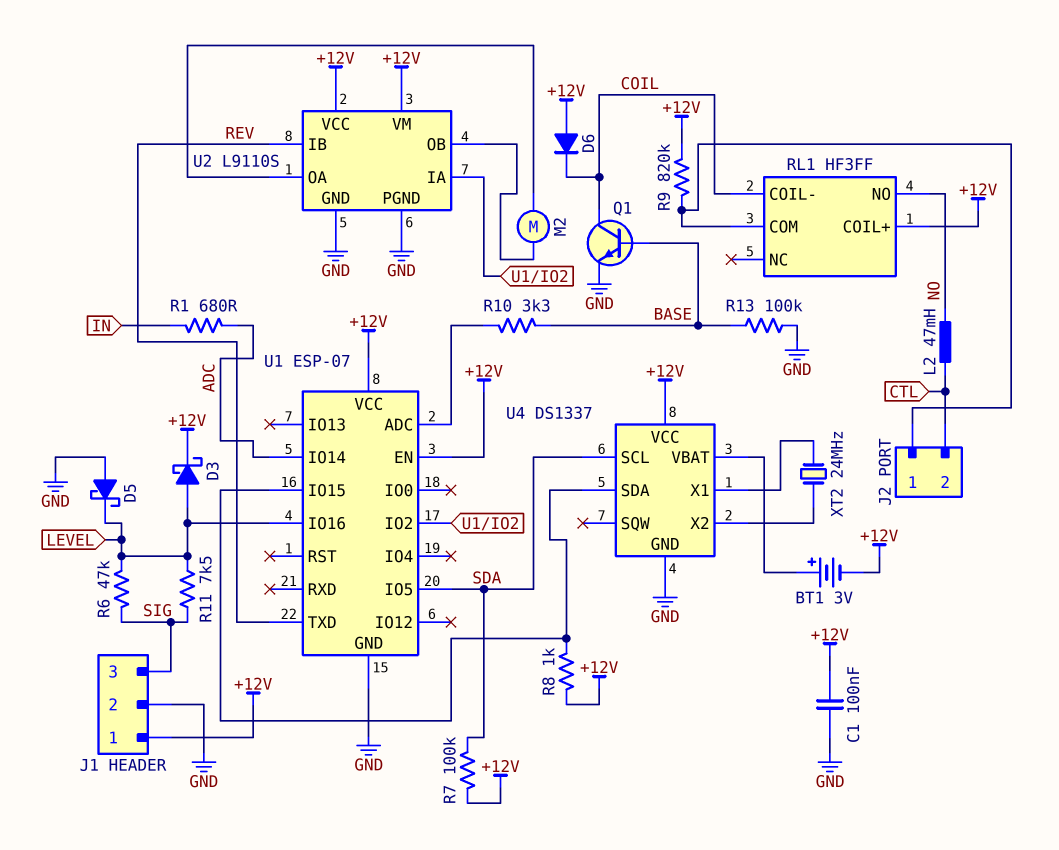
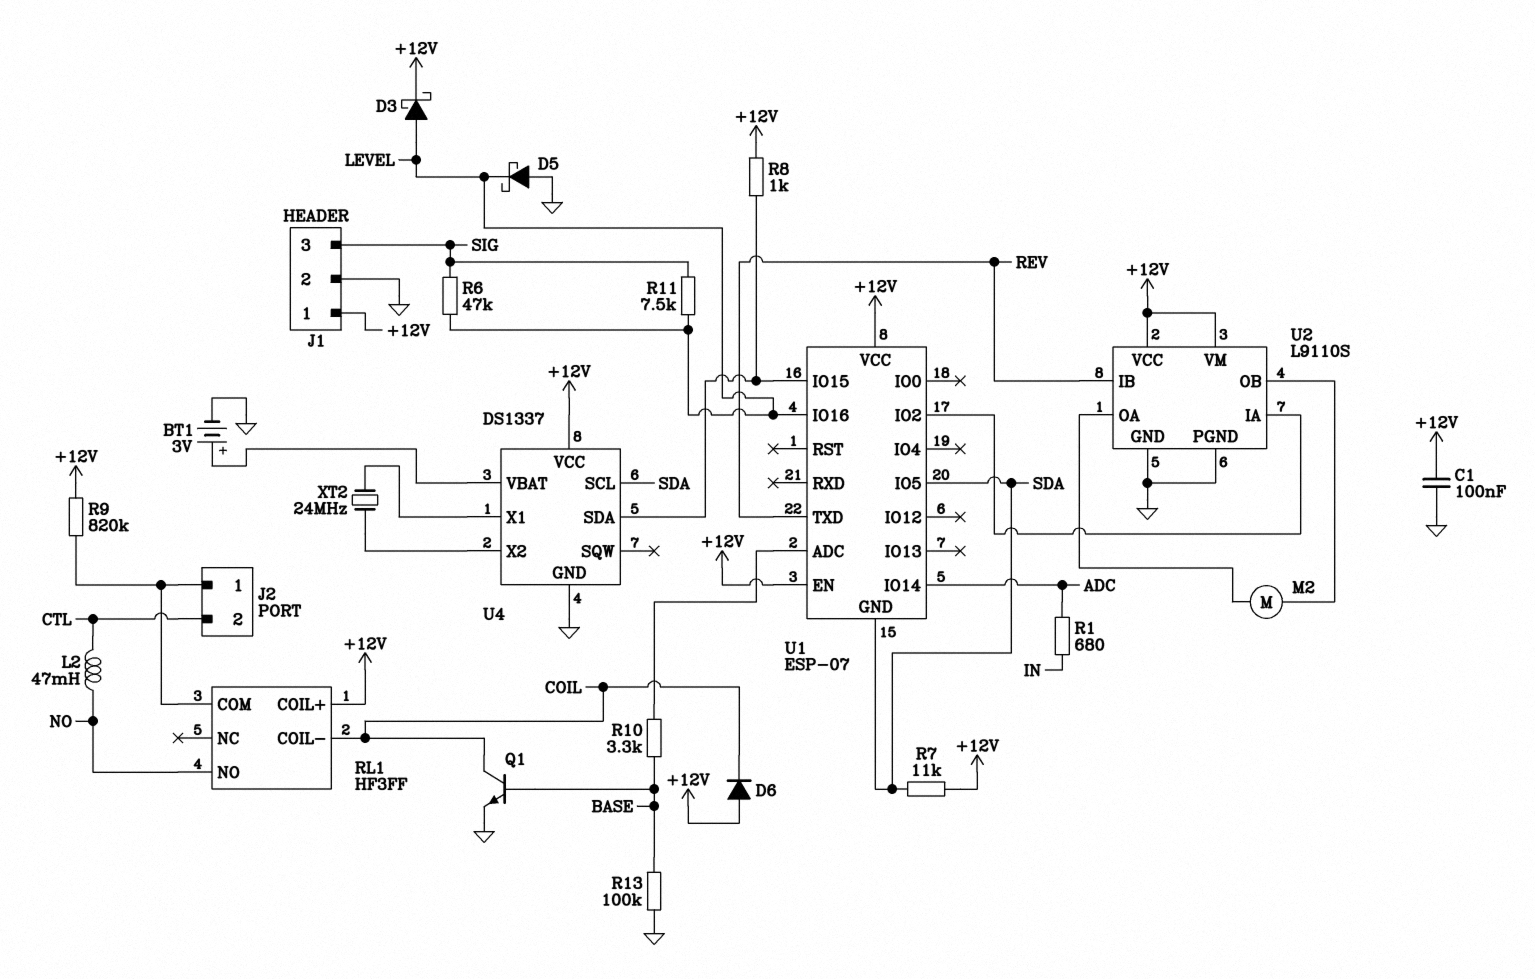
BT1: 3V (plus U4/VBAT, minus +12V) -> 3V (plus U4/VBAT, minus GND)
R7: 100k (+12V, SDA) -> 11k (+12V, SDA)
U1 pin GND: GND -> SDA

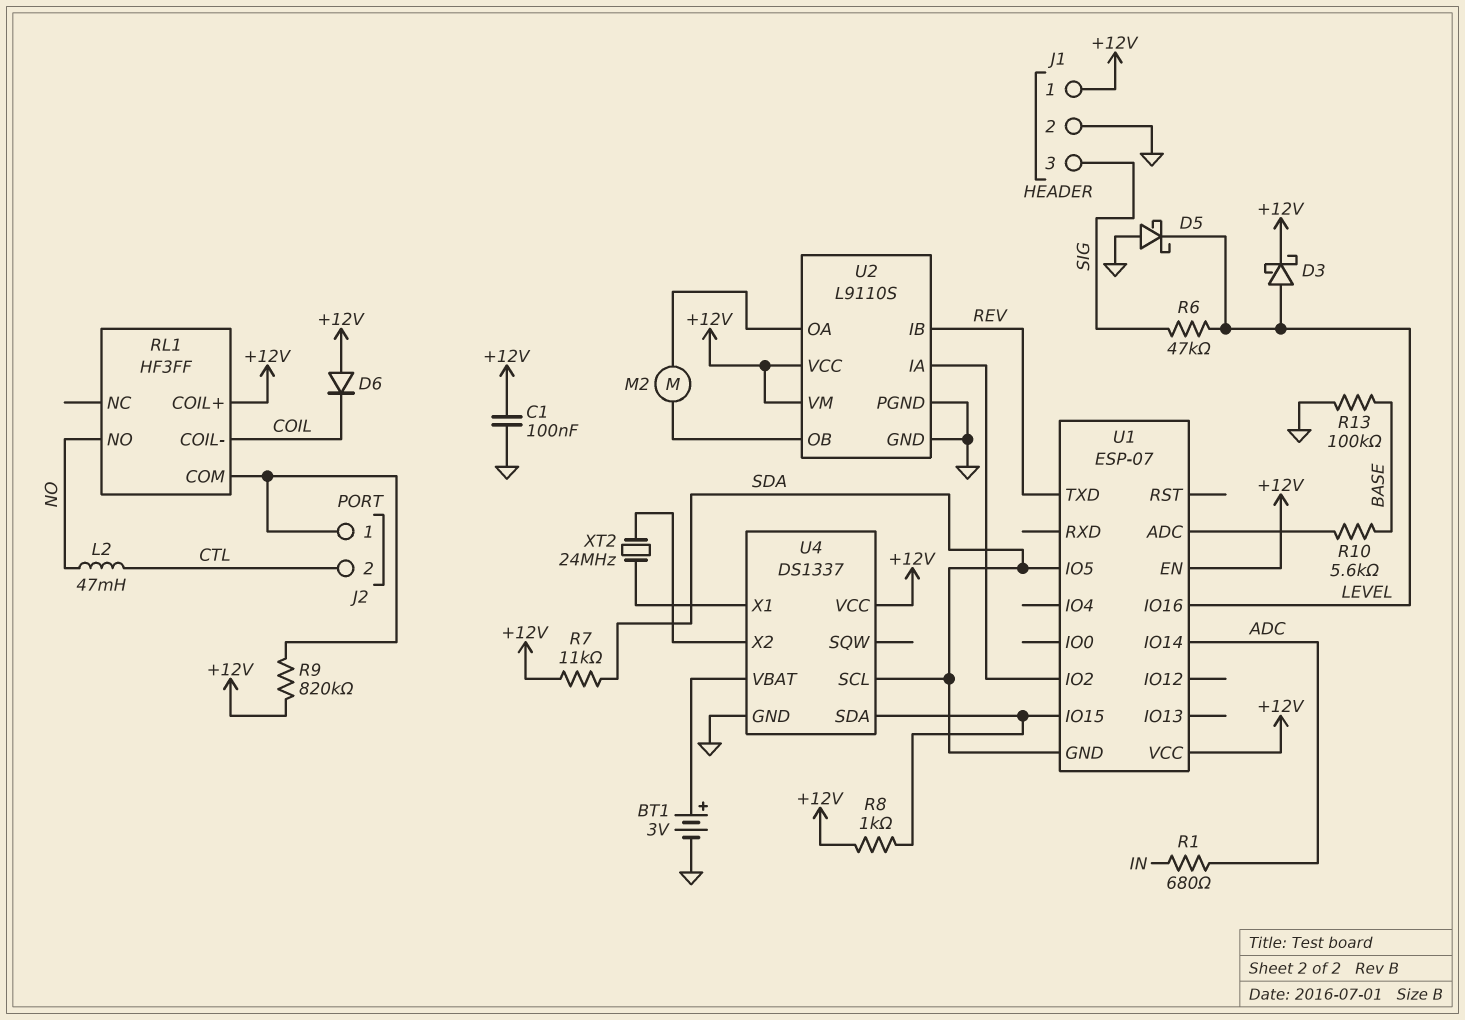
Q1: NPN (B BASE, C COIL, E GND) -> none
R10: 3.3k (BASE, U1/ADC) -> 5.6k (BASE, U1/ADC)
R11: 7.5k (LEVEL, SIG) -> none

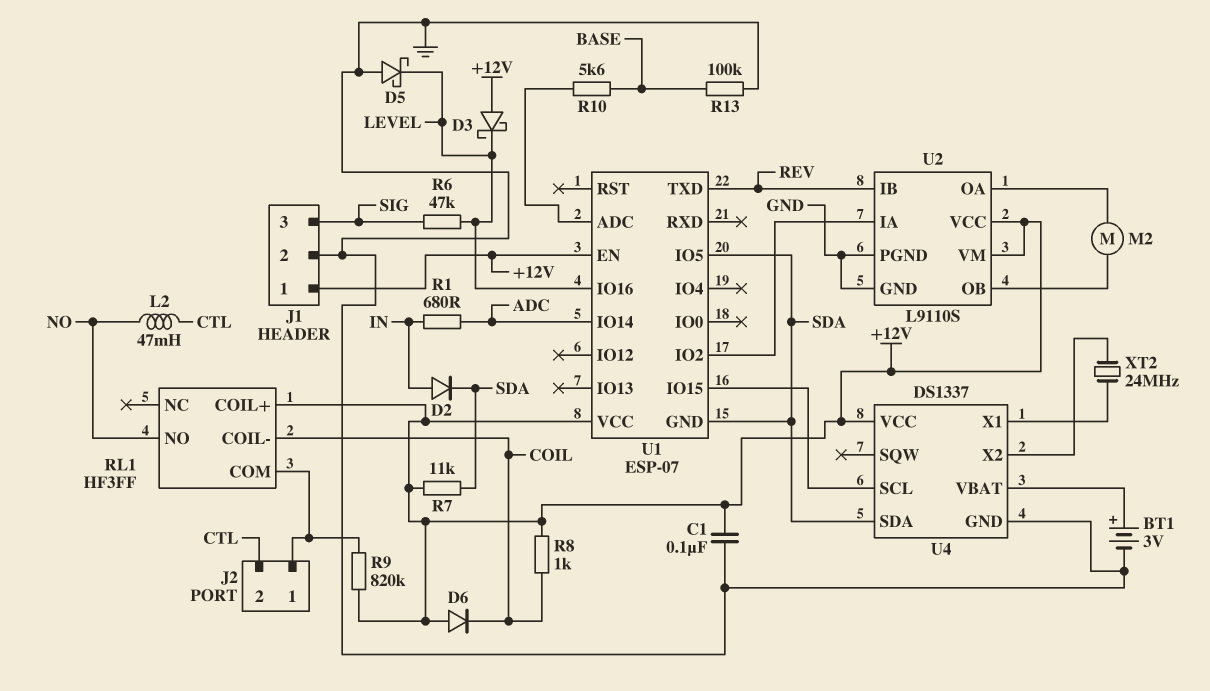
D2: none -> diode (A IN, K SDA)
D3: schottky (A LEVEL, K +12V) -> schottky (A +12V, K LEVEL)
R8: 1k (+12V, U1/IO15) -> 1k (+12V, COIL)
U4 pin SCL: SDA -> U1/IO15
U4 pin SDA: U1/IO15 -> SDA

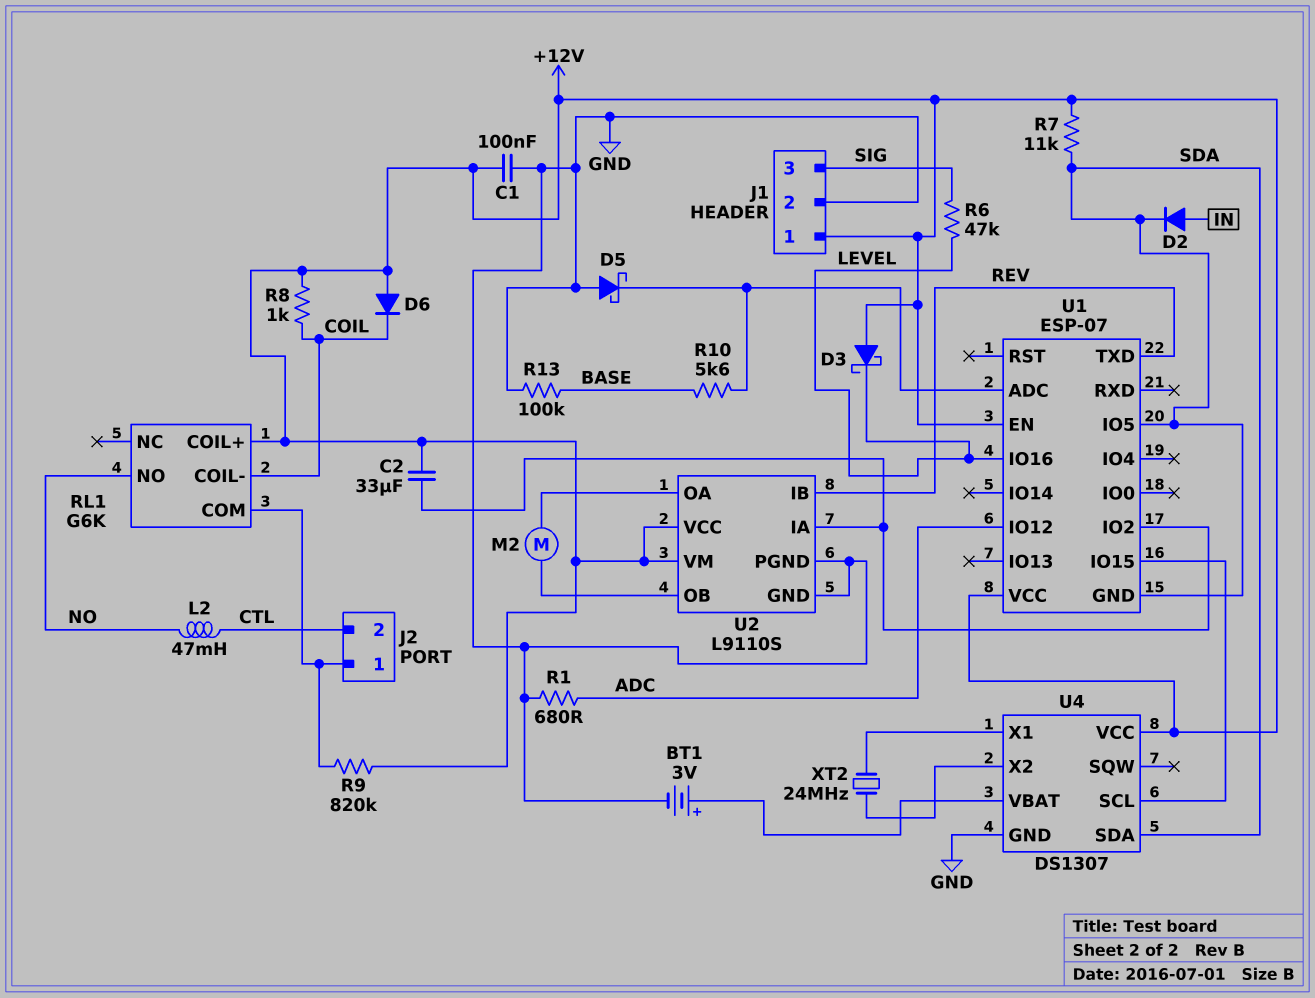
C2: none -> 33uF (+12V, U1/IO2)
D5: schottky (A GND, K LEVEL) -> schottky (A GND, K U1/ADC)
R1: 680 (ADC, IN) -> 680 (ADC, GND)
RL1: HF3FF -> G6K
U1 pin IO12: none -> ADC
U1 pin IO14: ADC -> none
U4: DS1337 -> DS1307

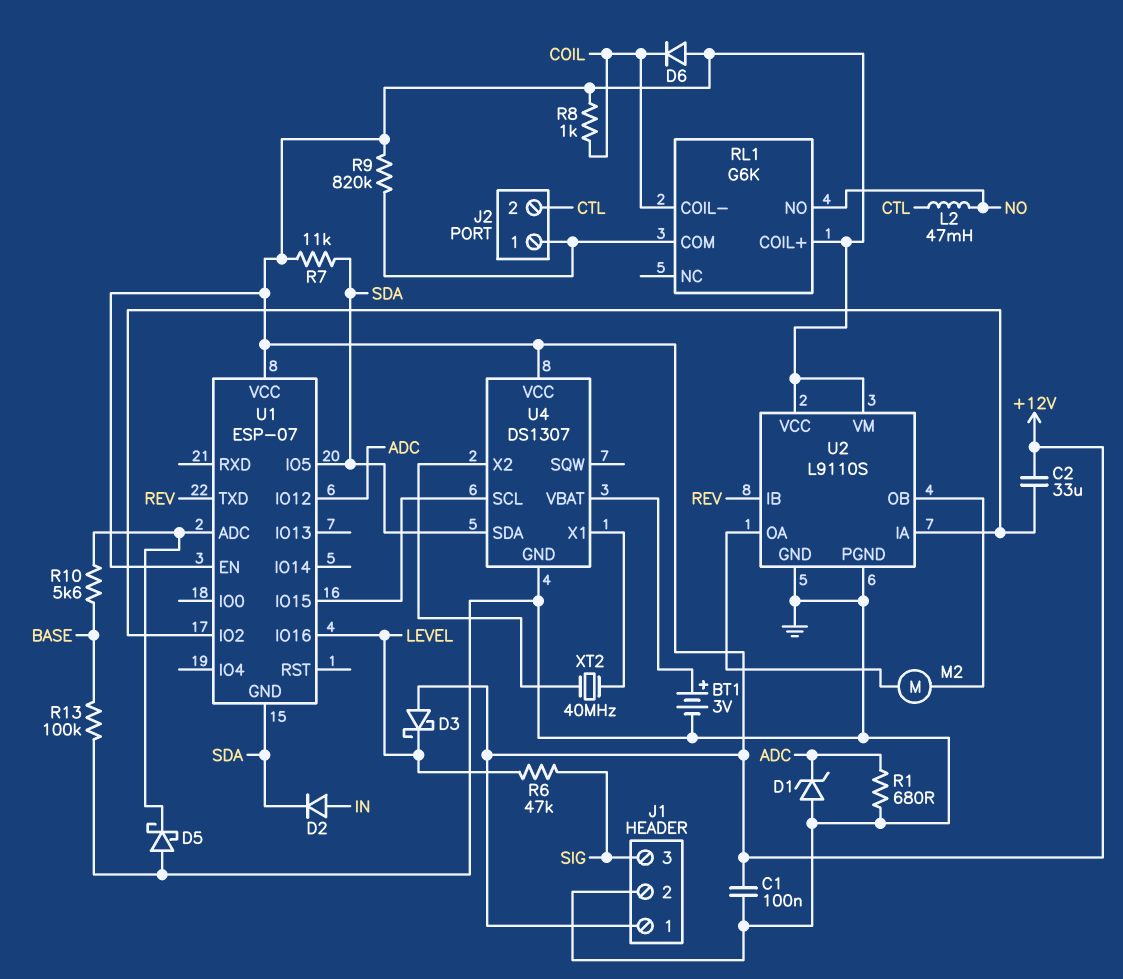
D1: none -> zener (A GND, K ADC)
XT2: 24MHz (U4/X1, U4/X2) -> 40MHz (U4/X1, U4/X2)

